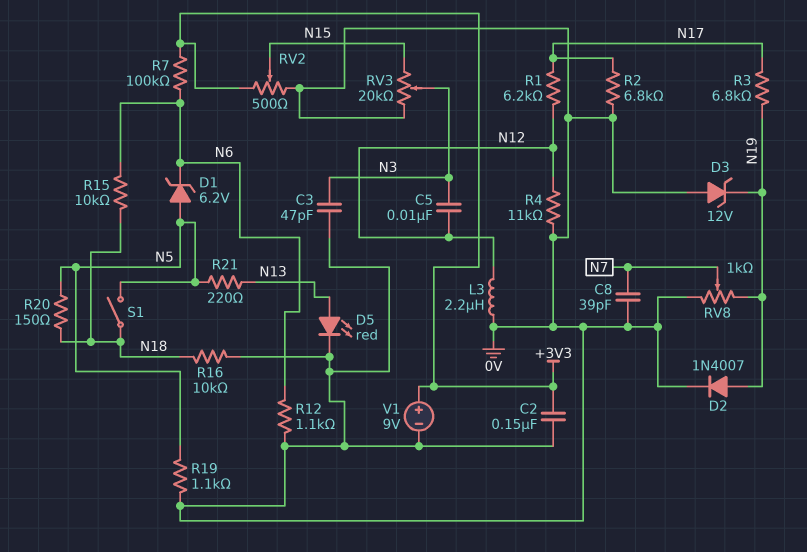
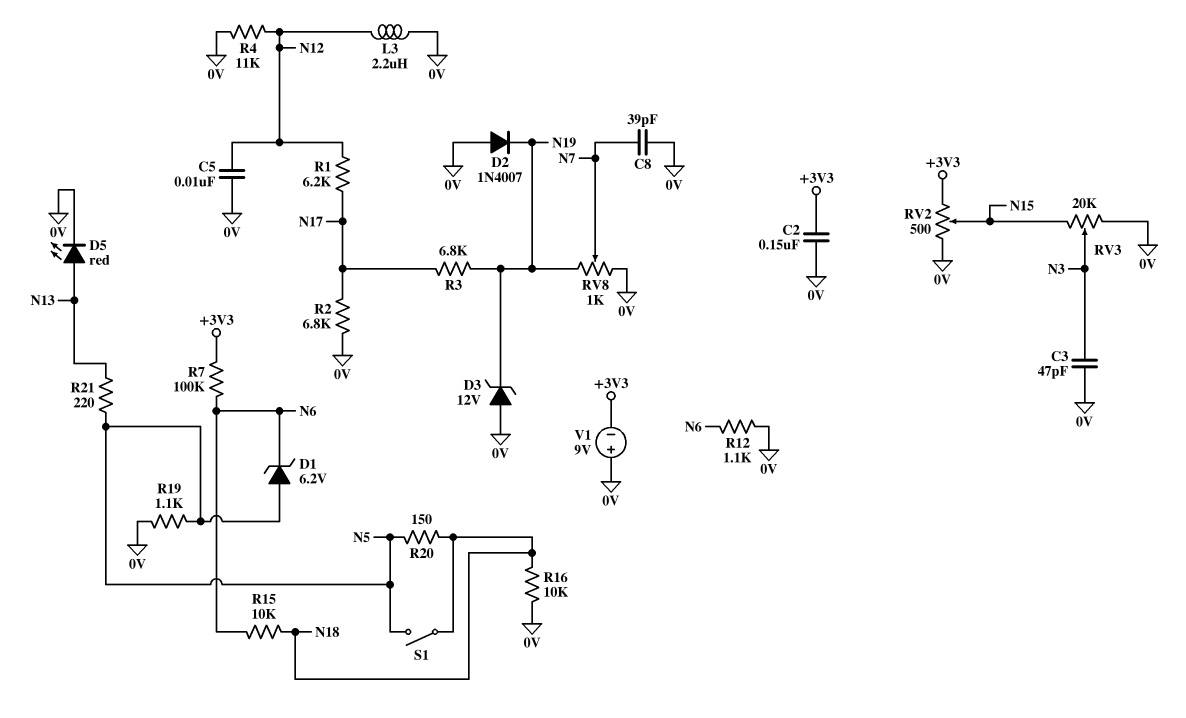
C5: 10nF (N3, N12) -> 10nF (0V, N12)
D2: diode 1N4007 (A N19, K 0V) -> diode 1N4007 (A 0V, K N19)
V1: 9V (plus +3V3, minus 0V) -> 9V (plus 0V, minus +3V3)

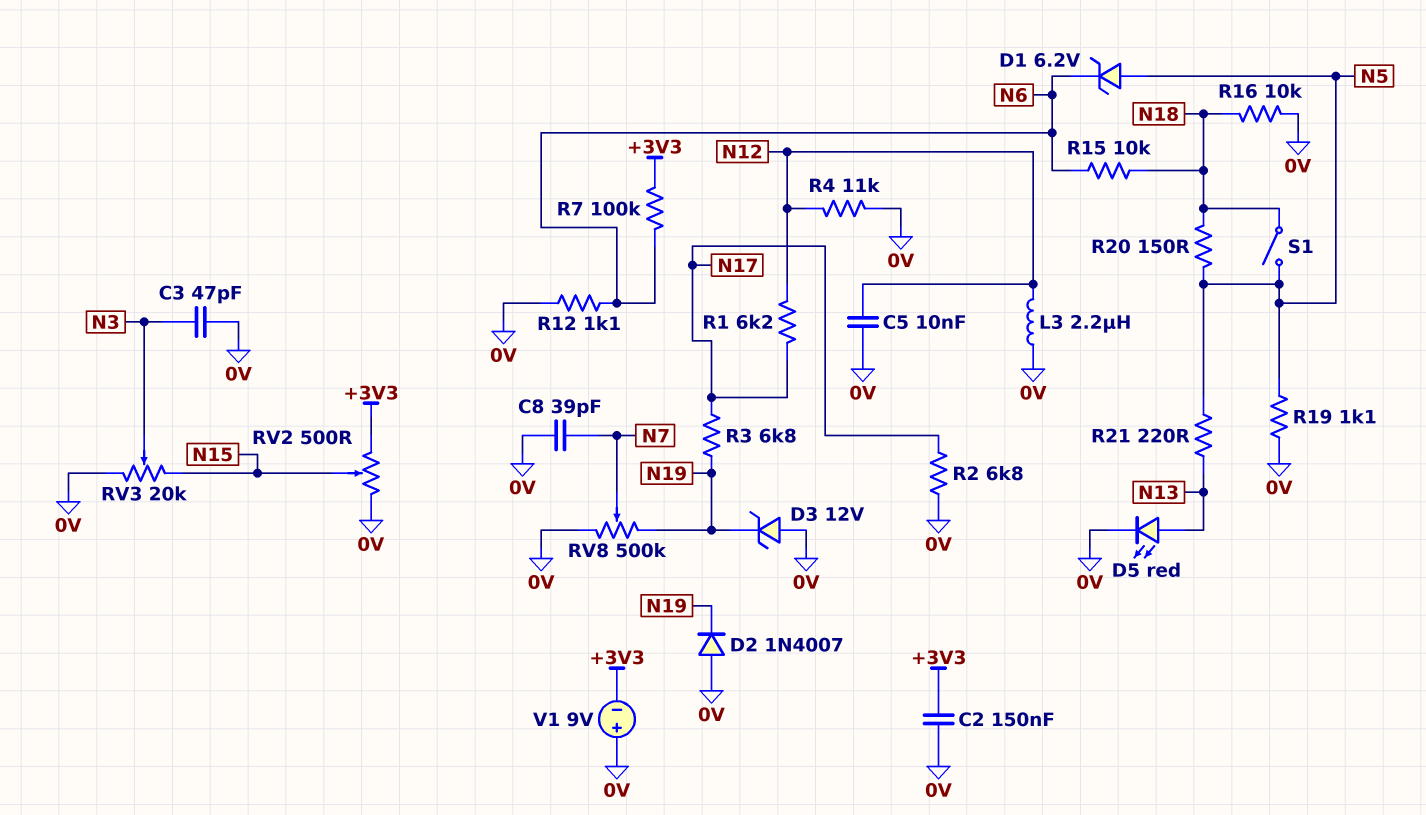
RV8: 1k (0V, N19, wiper N7) -> 500k (0V, N19, wiper N7)

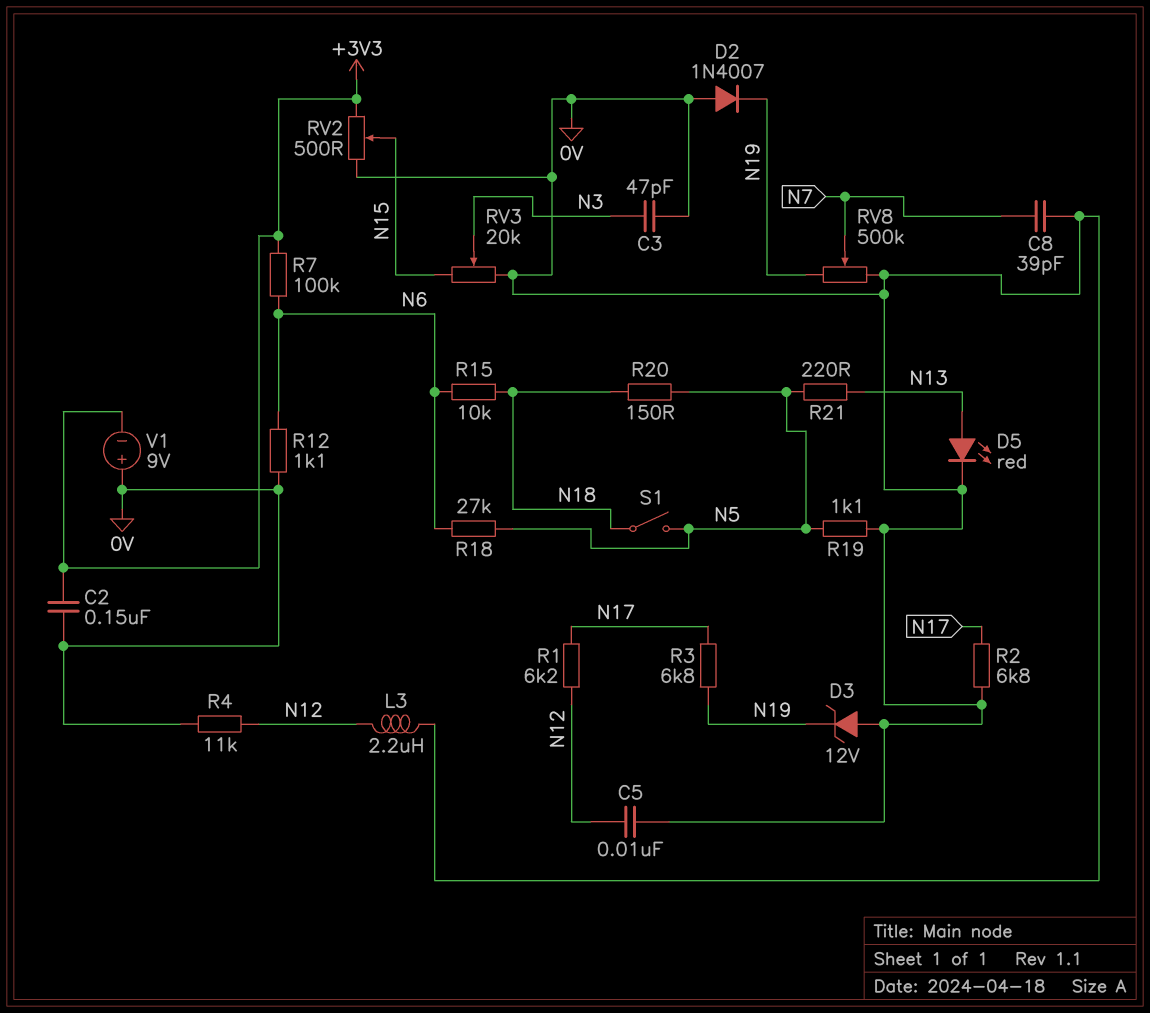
D1: zener 6.2V (A N5, K N6) -> none
R16: 10k (0V, N18) -> none
R18: none -> 27k (N5, N6)

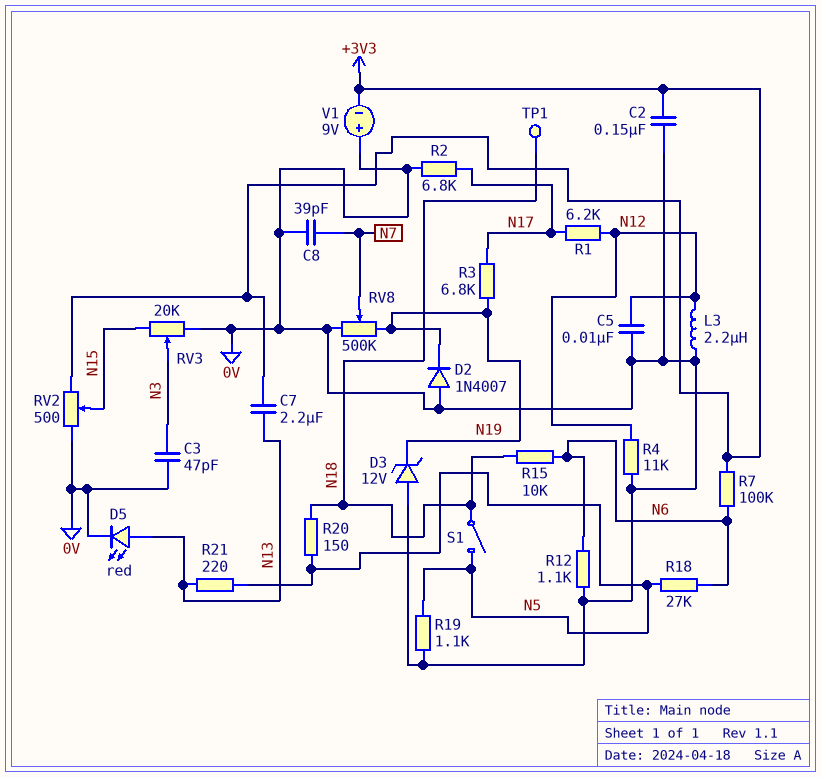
C7: none -> 2.2uF (+3V3, N13)
TP1: none -> test point (N18)

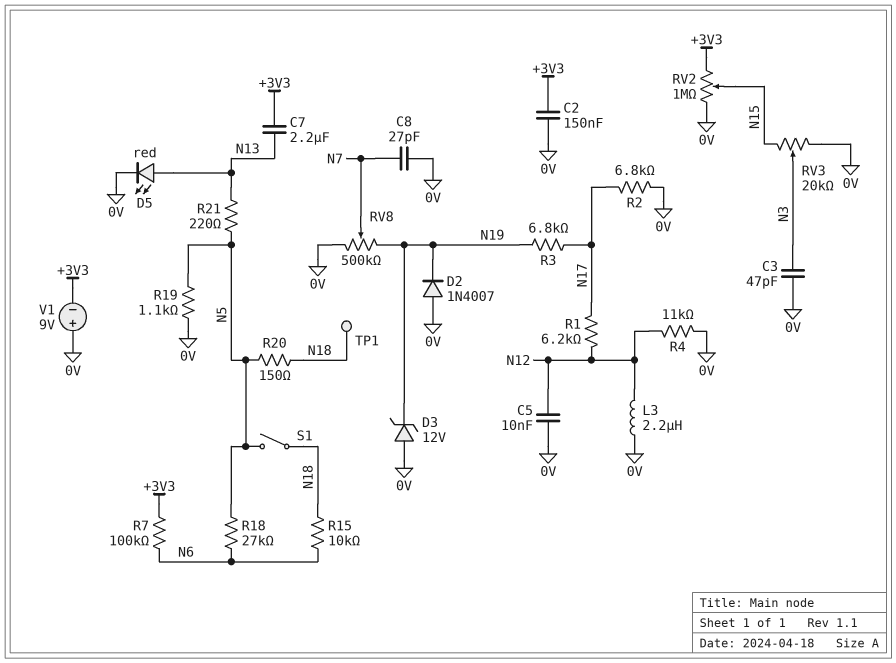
C8: 39pF (0V, N7) -> 27pF (0V, N7)
R12: 1.1k (0V, N6) -> none
RV2: 500 (+3V3, 0V, wiper N15) -> 1M (+3V3, 0V, wiper N15)

